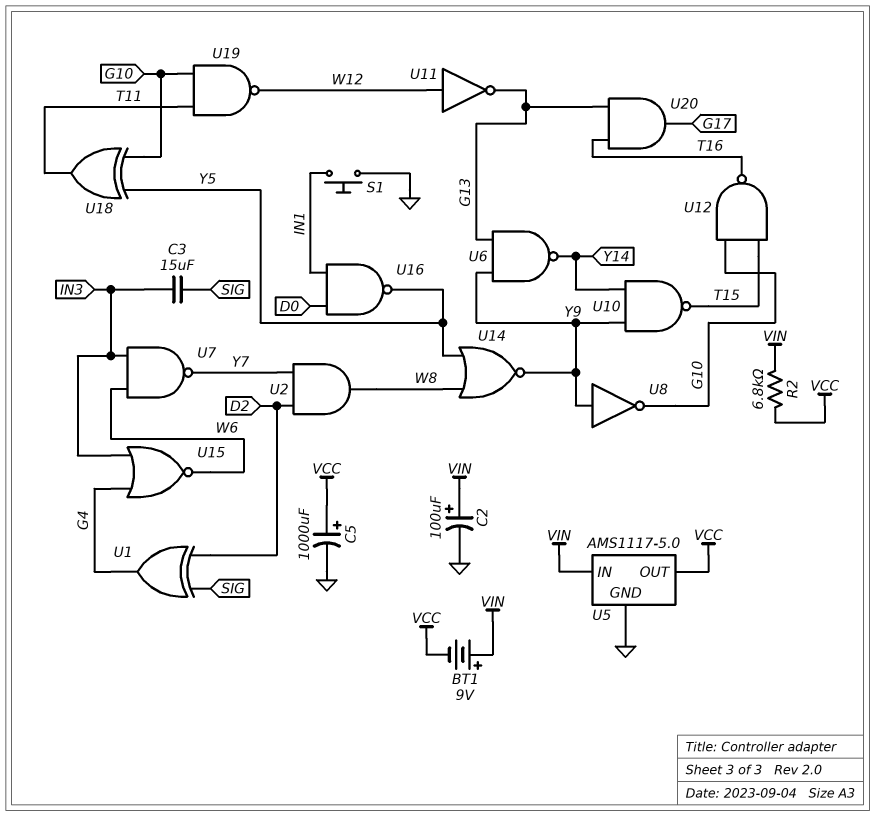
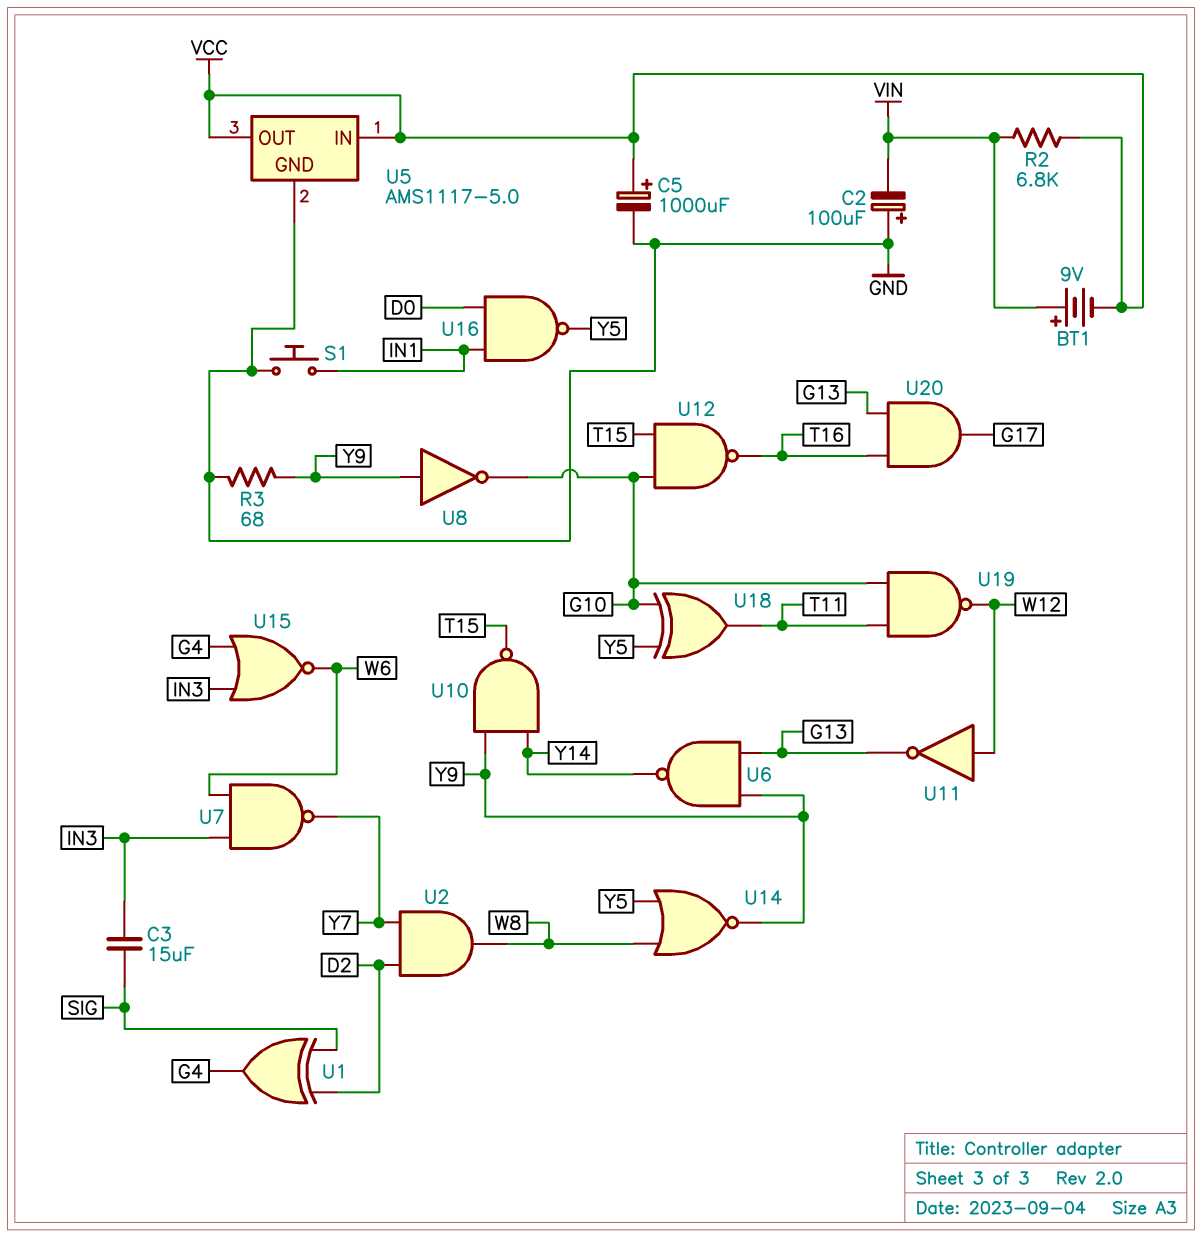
C2: 100uF (plus VIN, minus GND) -> 100uF (plus GND, minus VIN)
R3: none -> 68 (GND, Y9)
U5 pin IN: VIN -> VCC

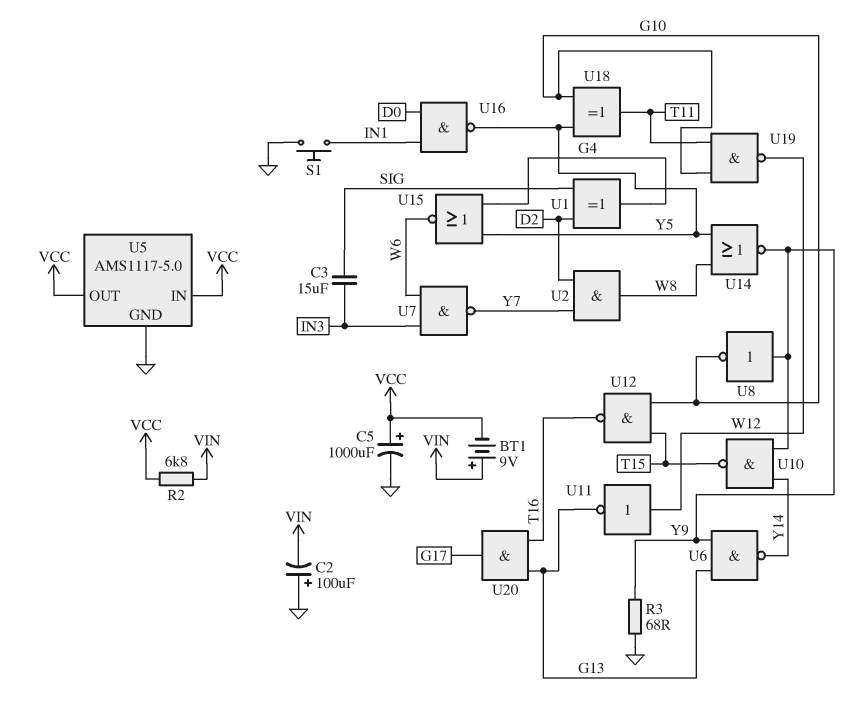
U15: NOR (in G4, in IN3, out W6) -> NOR (in G4, in Y5, out W6)

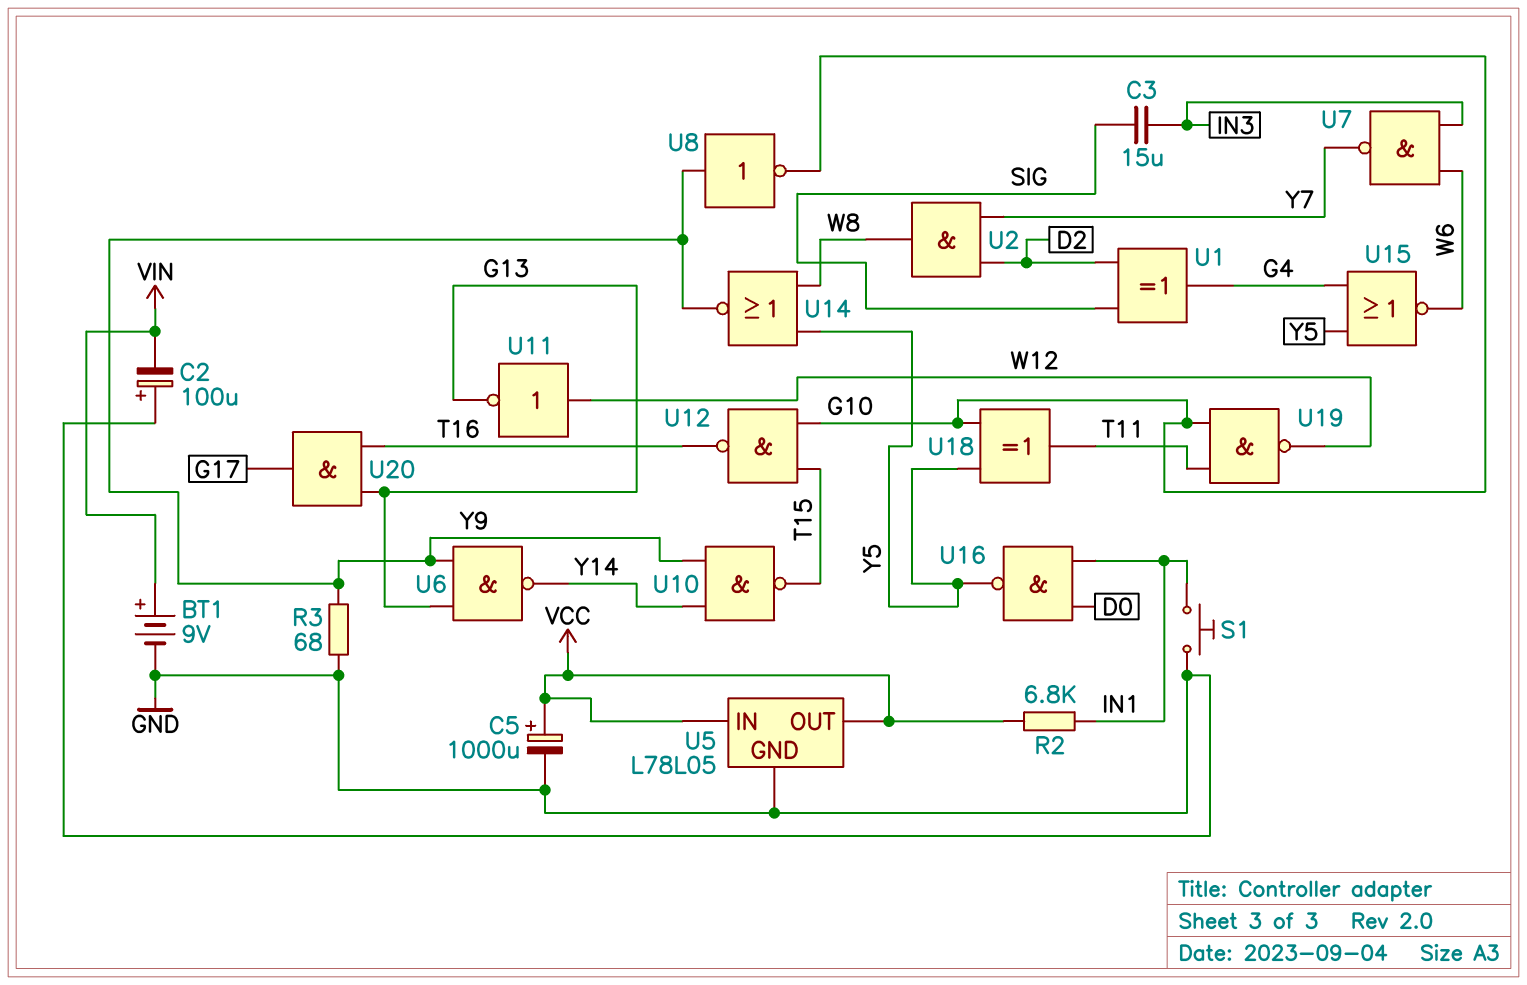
BT1: 9V (plus VIN, minus VCC) -> 9V (plus VIN, minus GND)
R2: 6.8k (VCC, VIN) -> 6.8k (IN1, VCC)
U5: AMS1117-5.0 -> L78L05

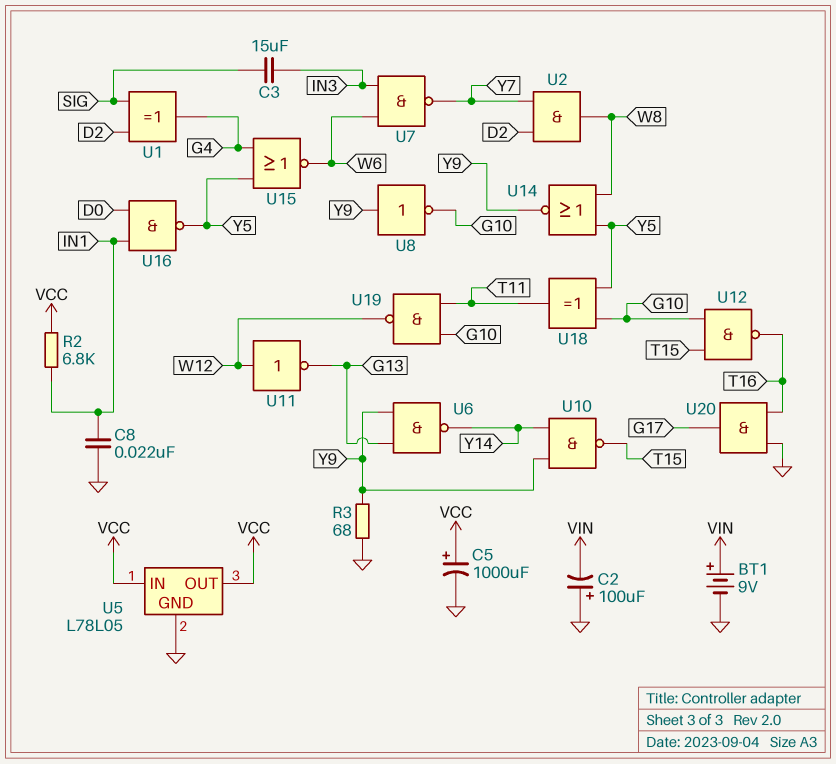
C8: none -> 22nF (GND, IN1)
S1: button (GND, IN1) -> none
U20: AND (in G13, in T16, out G17) -> AND (in GND, in T16, out G17)

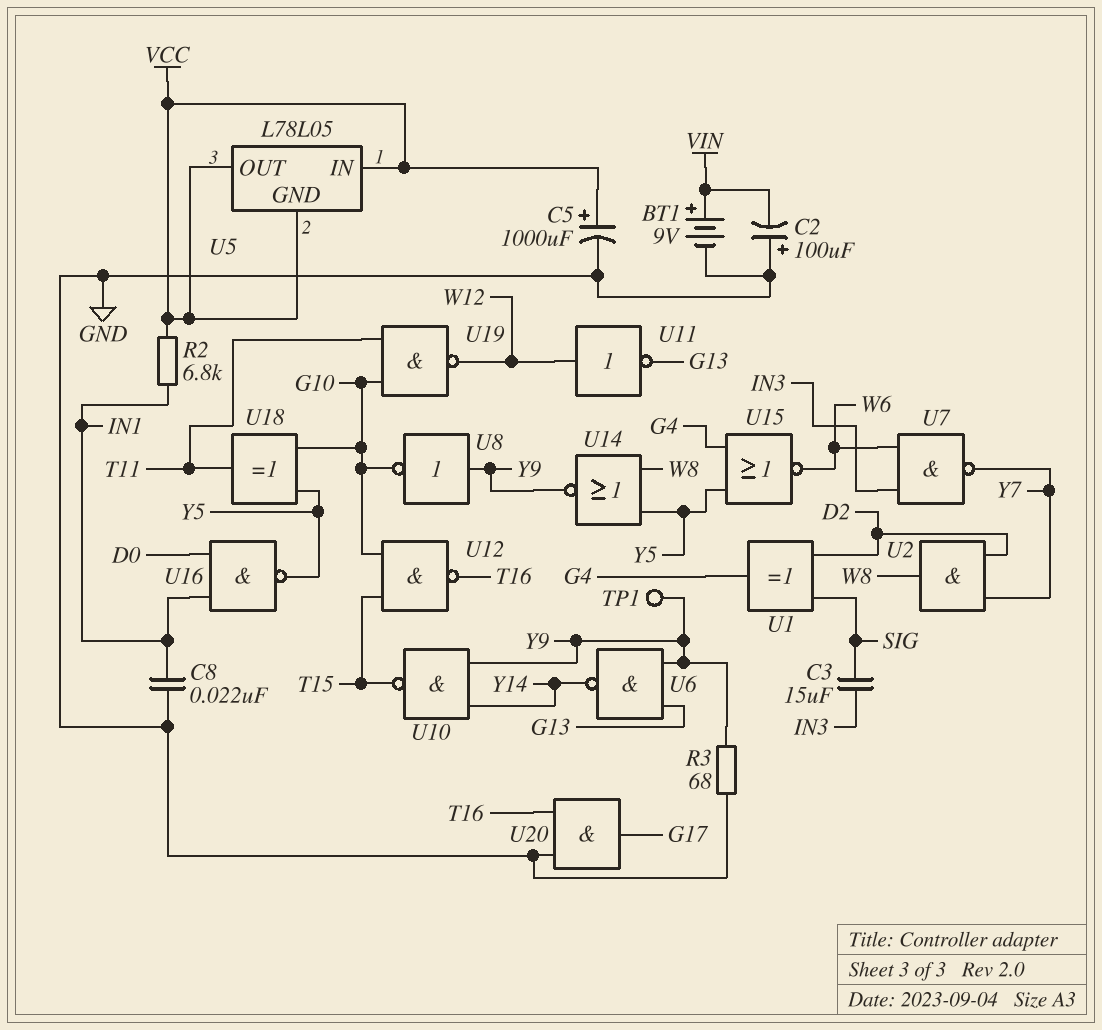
TP1: none -> test point (Y9)
U5 pin GND: GND -> VCC

